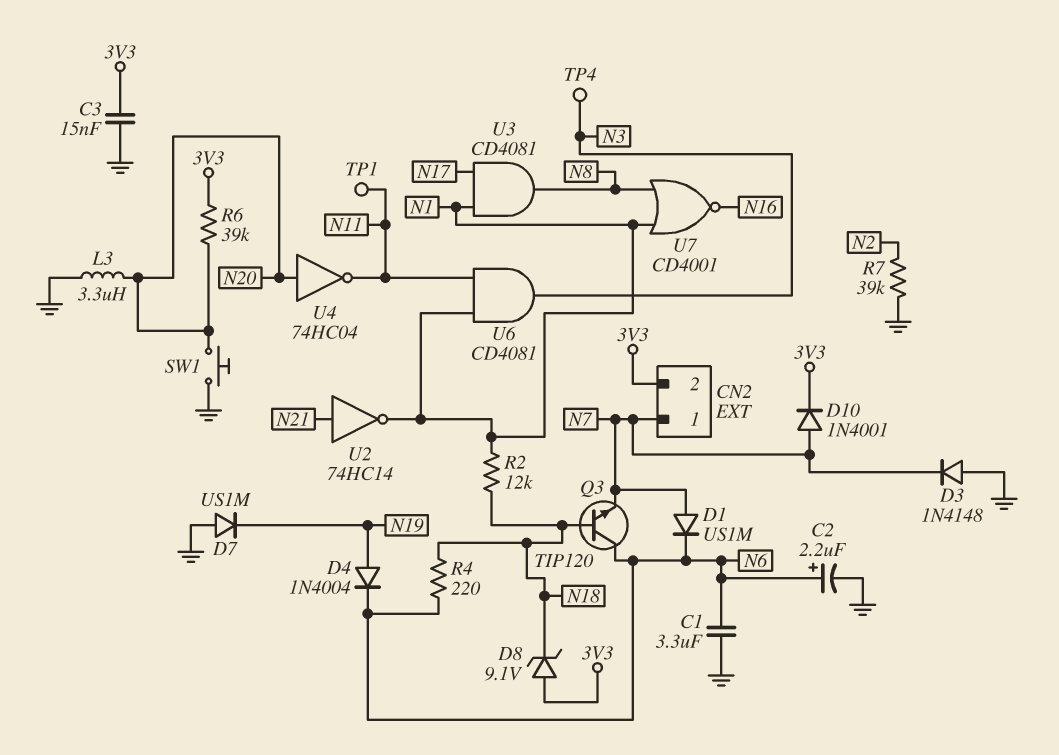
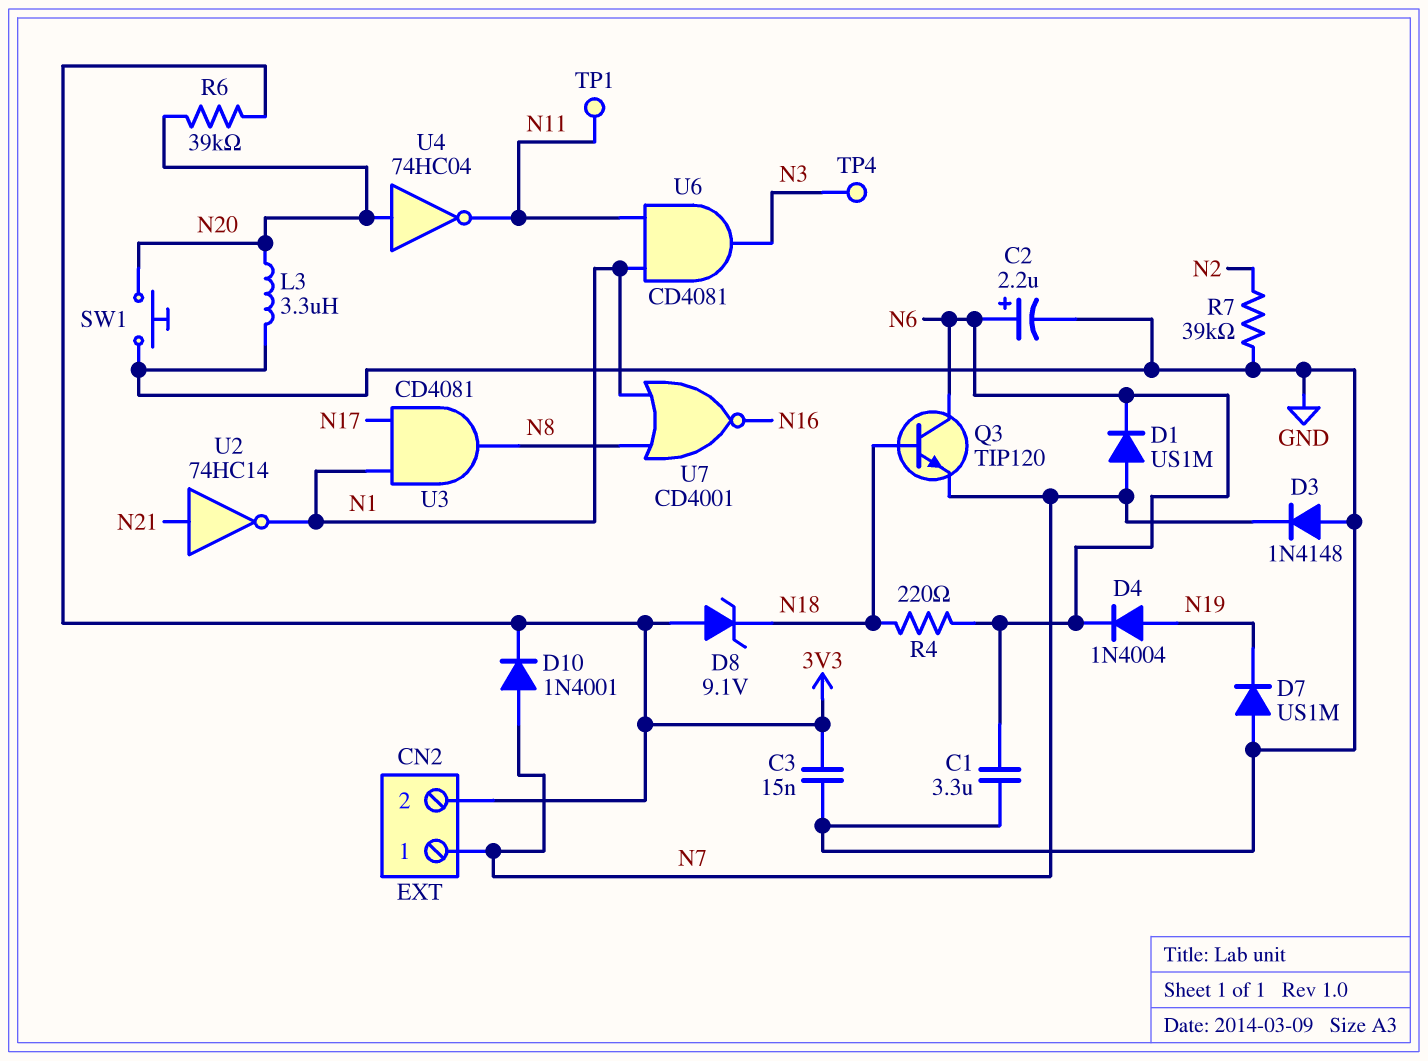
R2: 12k (N1, N18) -> none

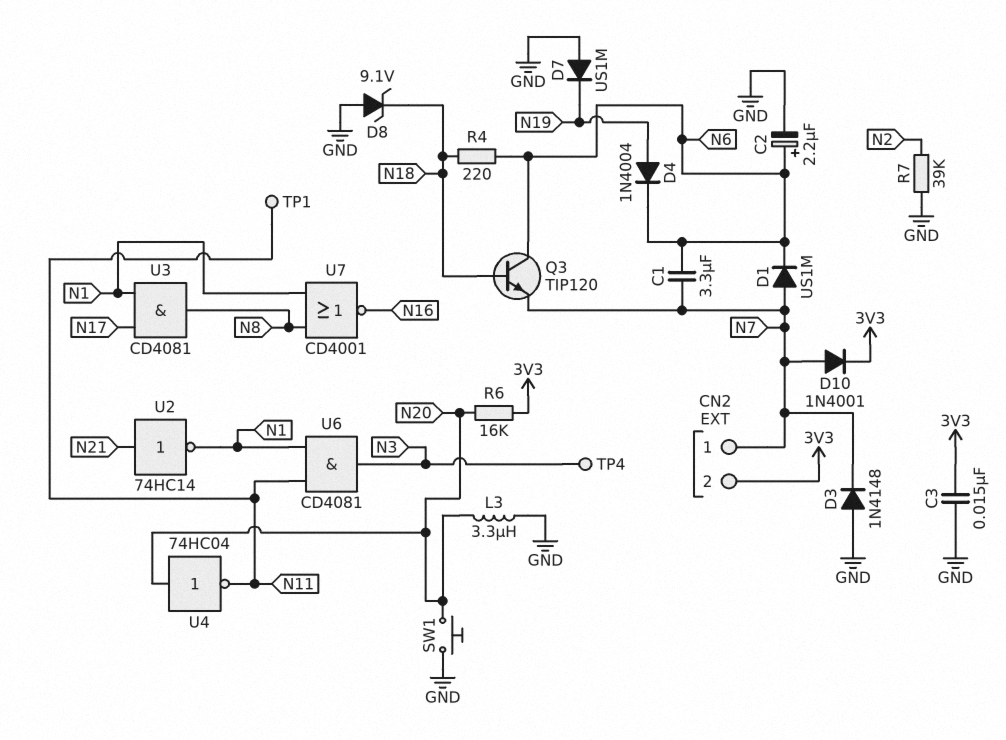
C1: 3.3uF (GND, N6) -> 3.3uF (N6, N7)
D8: zener 9.1V (A 3V3, K N18) -> zener 9.1V (A GND, K N18)
R6: 39k (3V3, N20) -> 16k (3V3, N20)

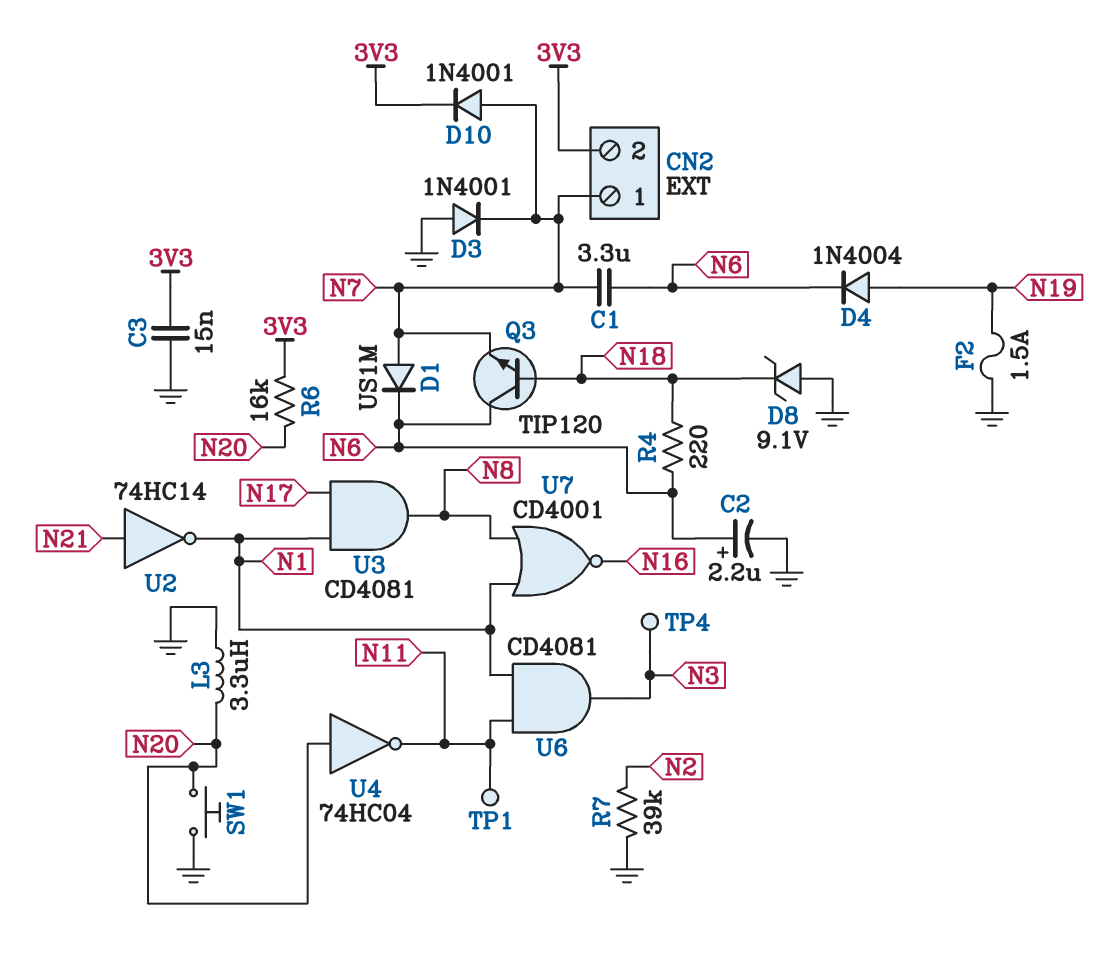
D3: diode 1N4148 (A GND, K N7) -> diode 1N4001 (A GND, K N7)
D7: diode US1M (A GND, K N19) -> none
F2: none -> 1.5A (GND, N19)

